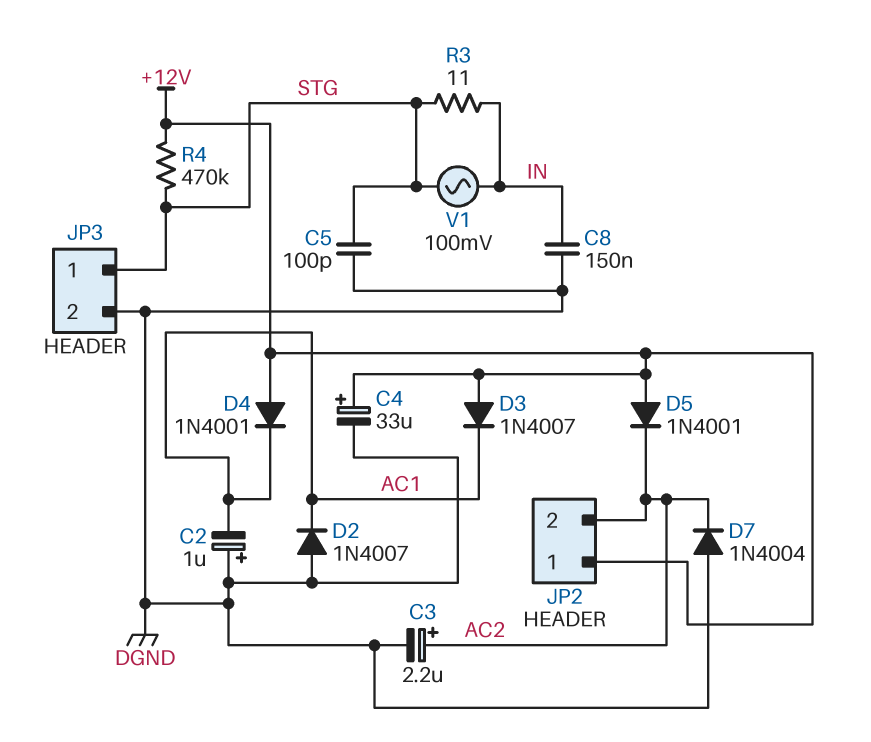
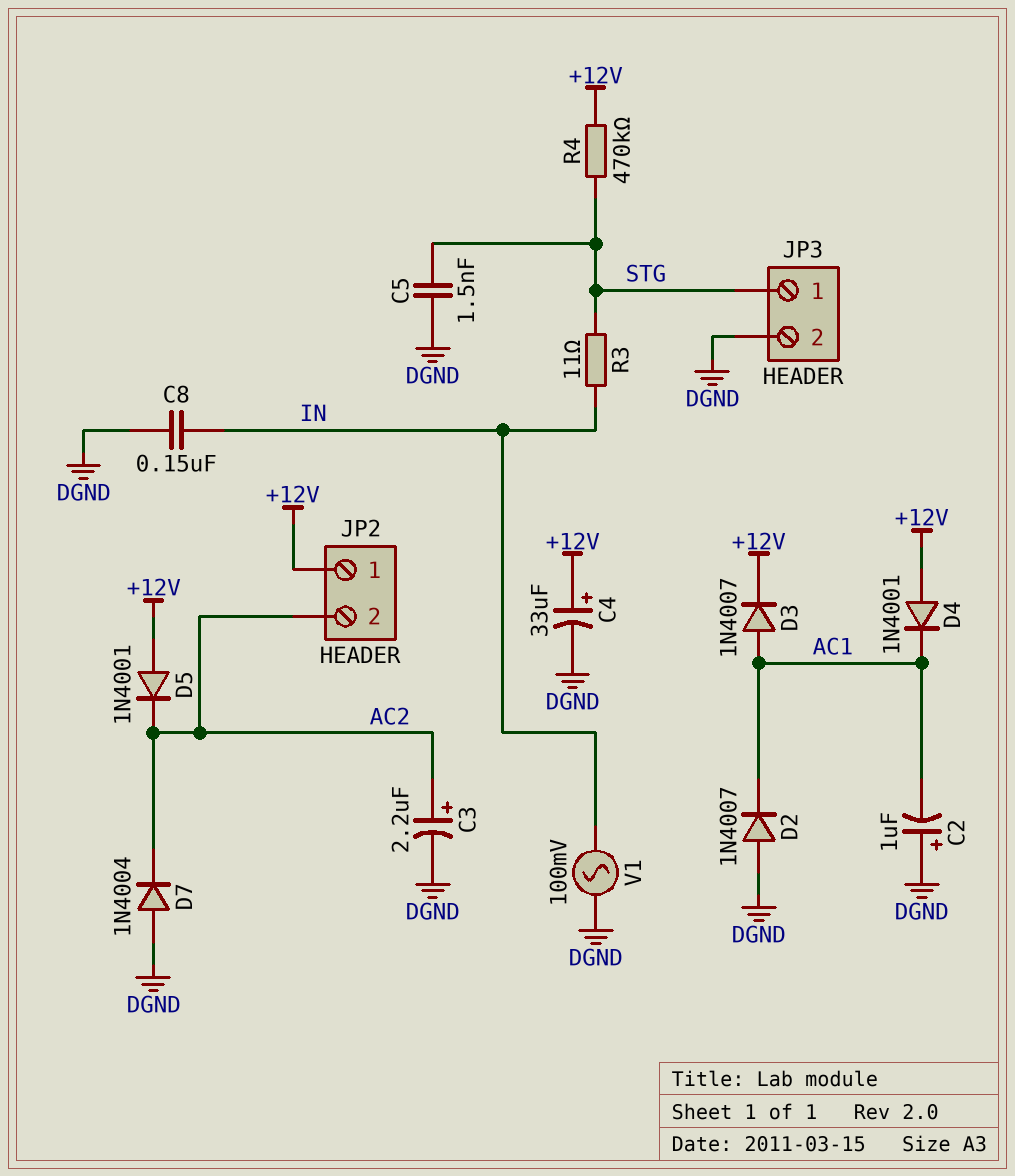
C5: 100pF (DGND, STG) -> 1.5nF (DGND, STG)
D3: diode 1N4007 (A +12V, K AC1) -> diode 1N4007 (A AC1, K +12V)
V1: AC 100mV (IN, STG) -> AC 100mV (DGND, IN)

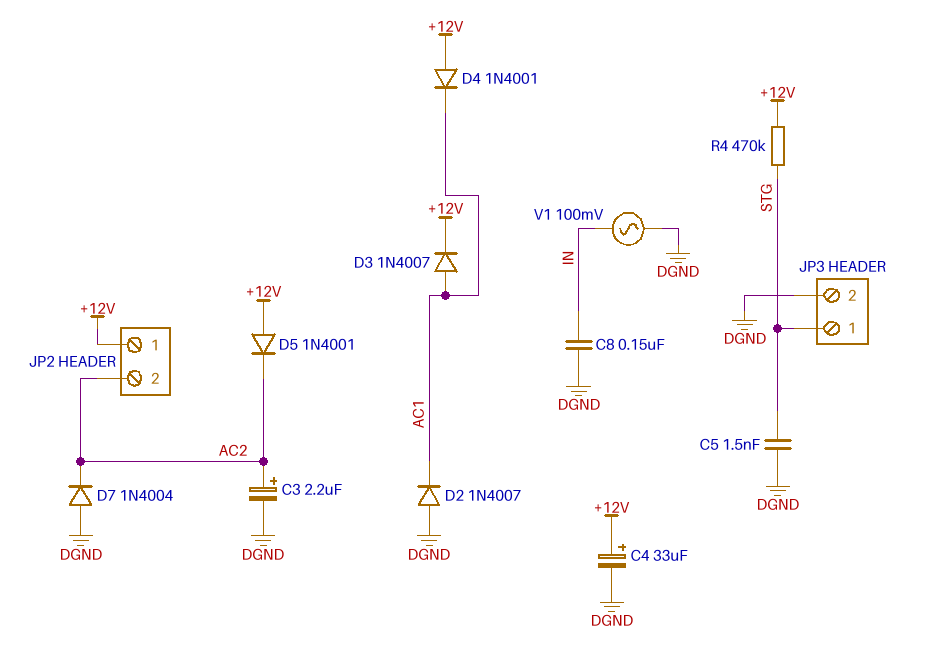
C2: 1uF (plus DGND, minus AC1) -> none
R3: 11 (IN, STG) -> none

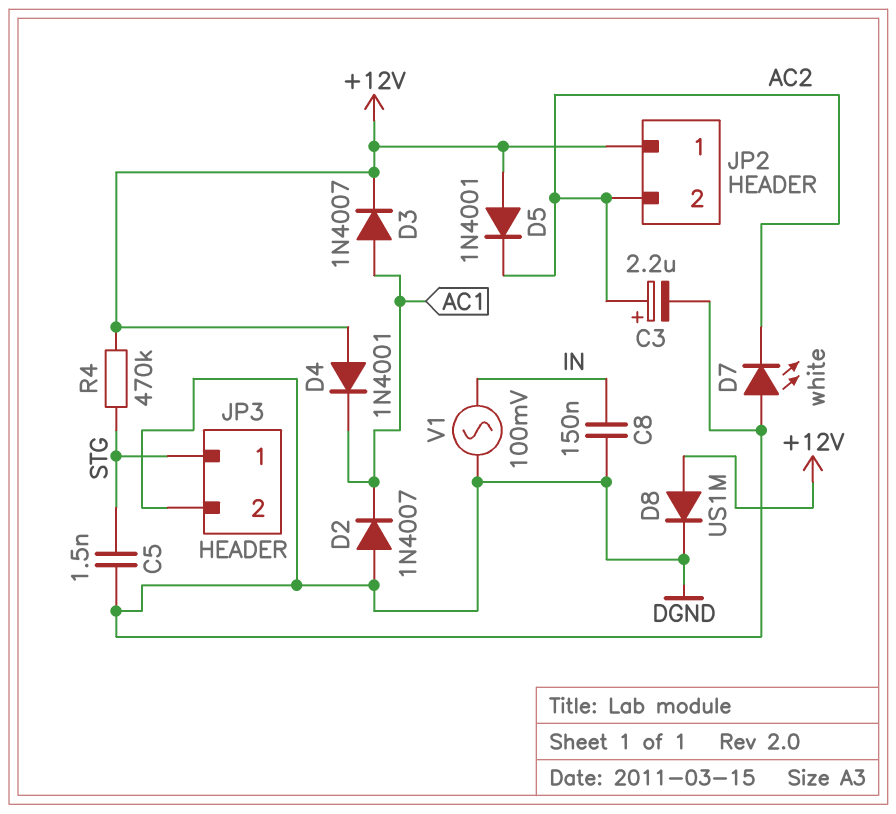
C4: 33uF (plus +12V, minus DGND) -> none
D7: diode 1N4004 (A DGND, K AC2) -> LED white (A DGND, K AC2)
D8: none -> diode US1M (A +12V, K DGND)

